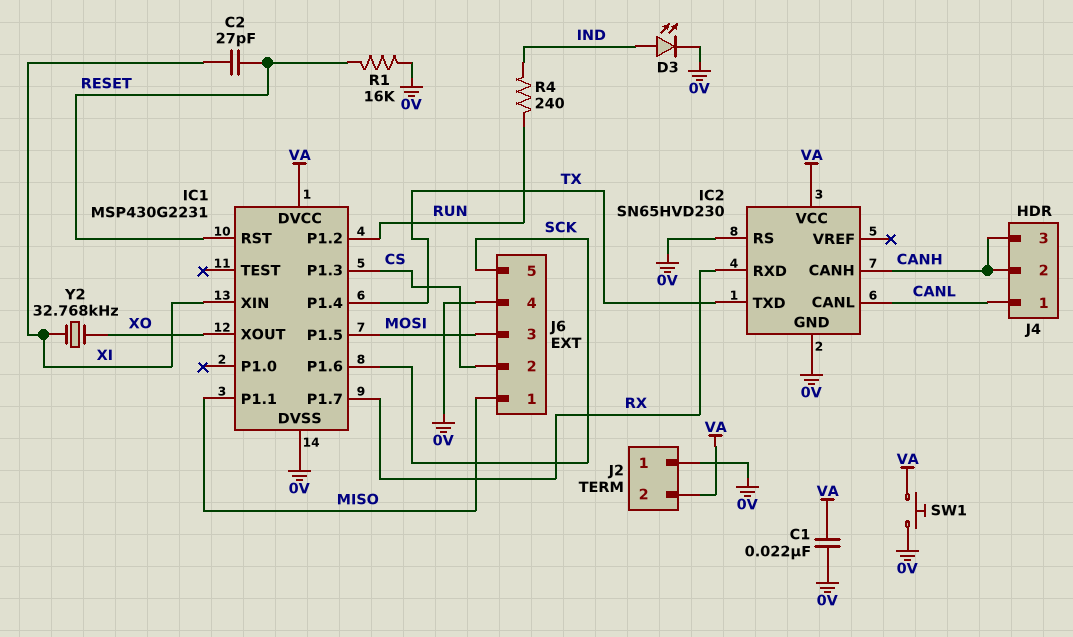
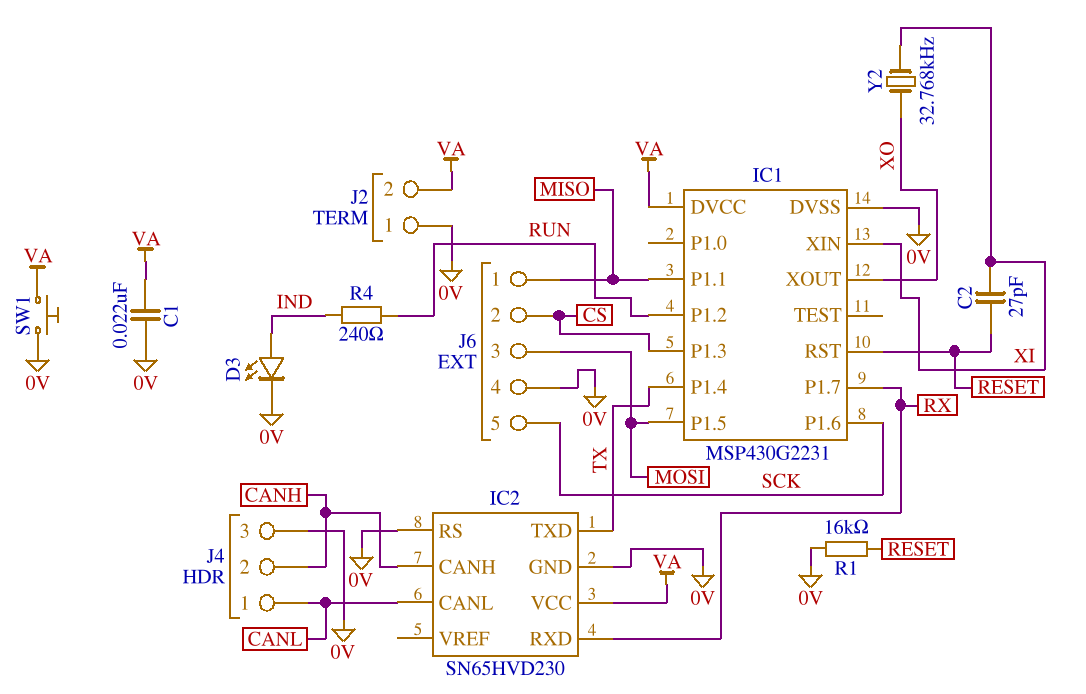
J4 pin 3: CANH -> 0V

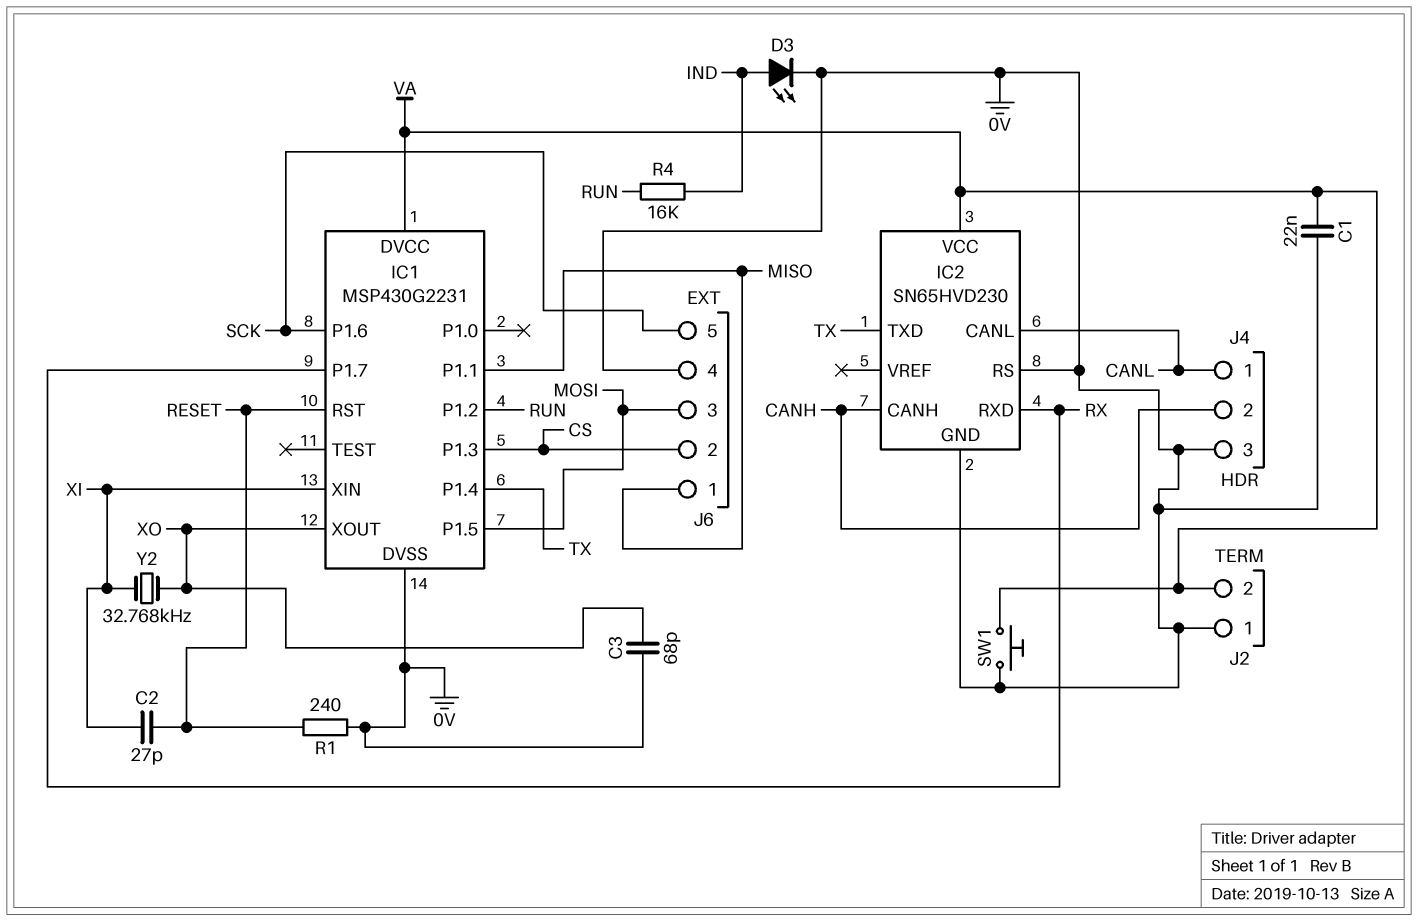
C3: none -> 68pF (0V, XO)
R1: 16k (0V, RESET) -> 240 (0V, RESET)
R4: 240 (IND, RUN) -> 16k (IND, RUN)

